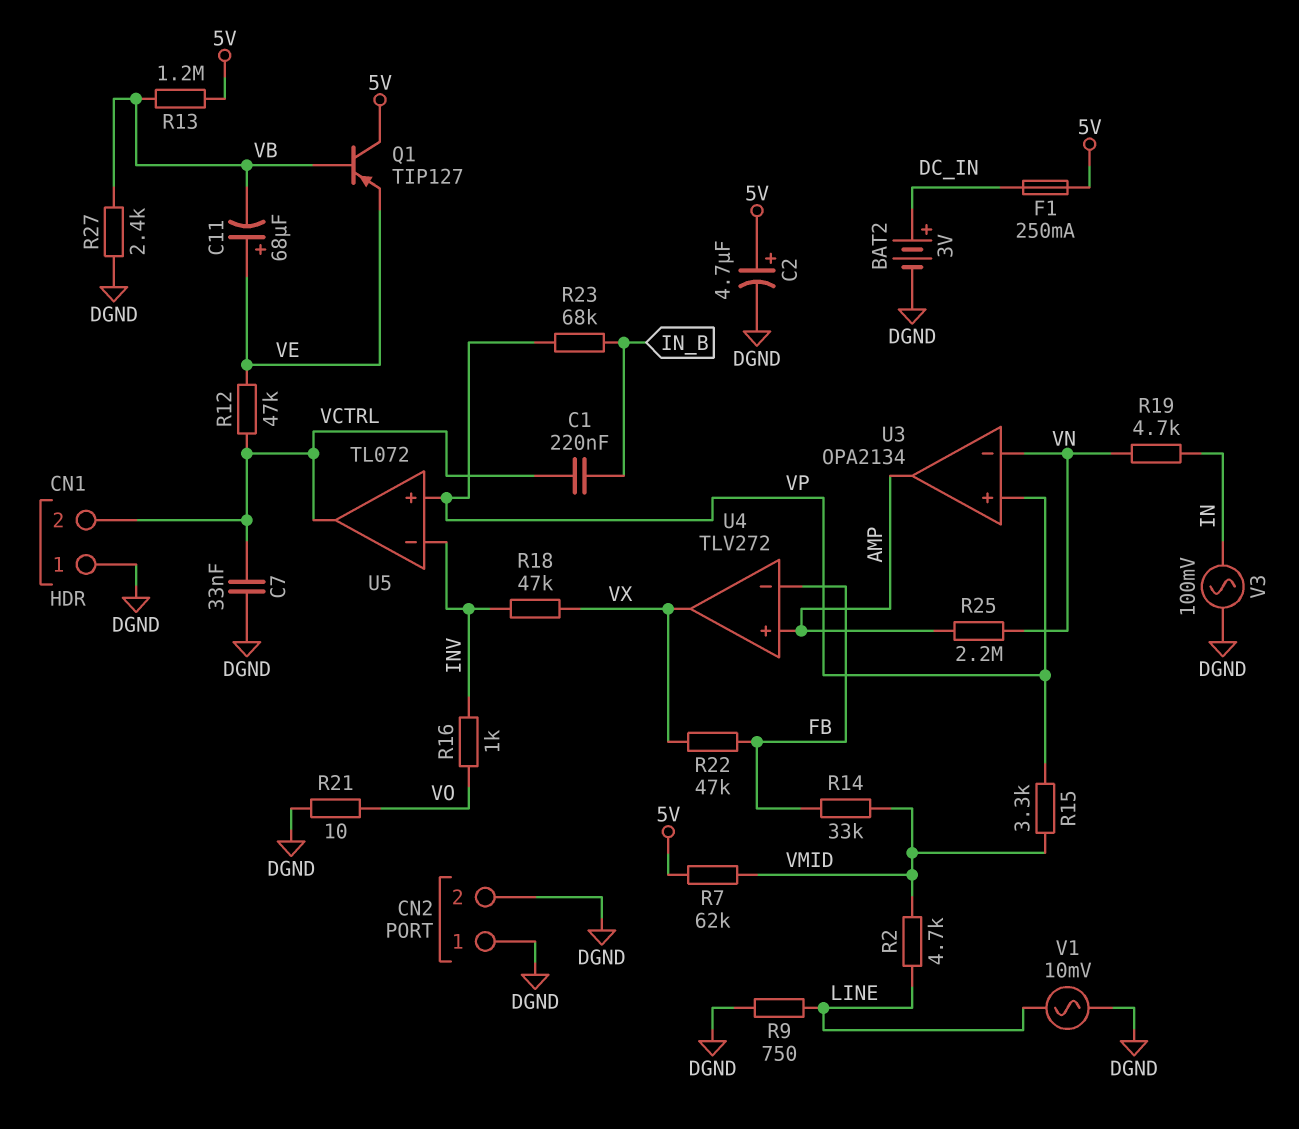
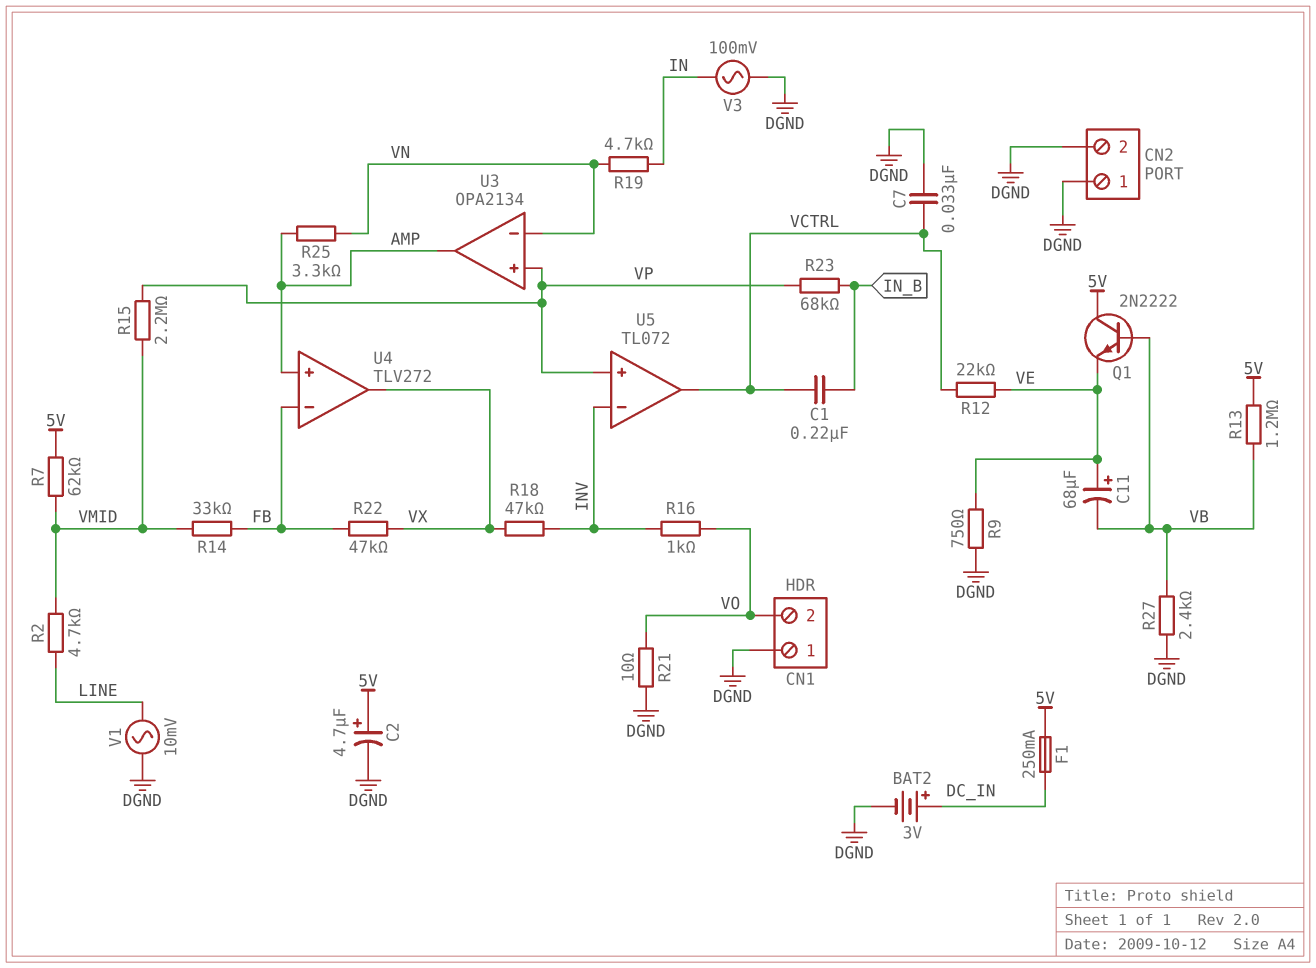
CN1 pin 2: VCTRL -> VO
Q1: PNP TIP127 (B VB, C 5V, E VE) -> NPN 2N2222 (B VB, C 5V, E VE)
R9: 750 (DGND, LINE) -> 750 (DGND, VE)
R12: 47k (VCTRL, VE) -> 22k (VCTRL, VE)
R15: 3.3k (VMID, VP) -> 2.2M (VMID, VP)
R25: 2.2M (AMP, VN) -> 3.3k (AMP, VN)

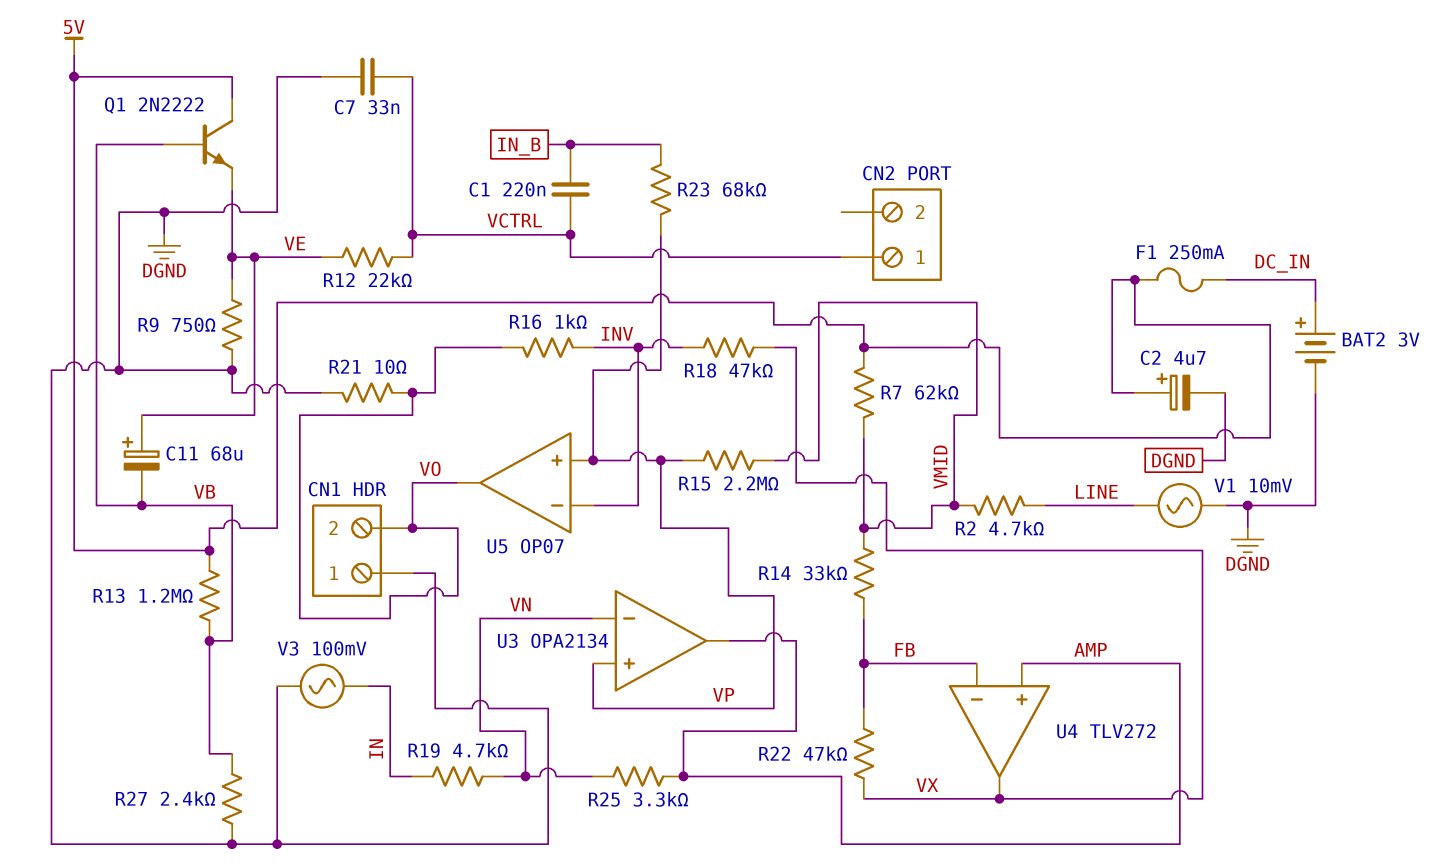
CN2 pin 1: DGND -> VCTRL
CN2 pin 2: DGND -> none
U5: TL072 -> OP07
U5 pin out: VCTRL -> VO

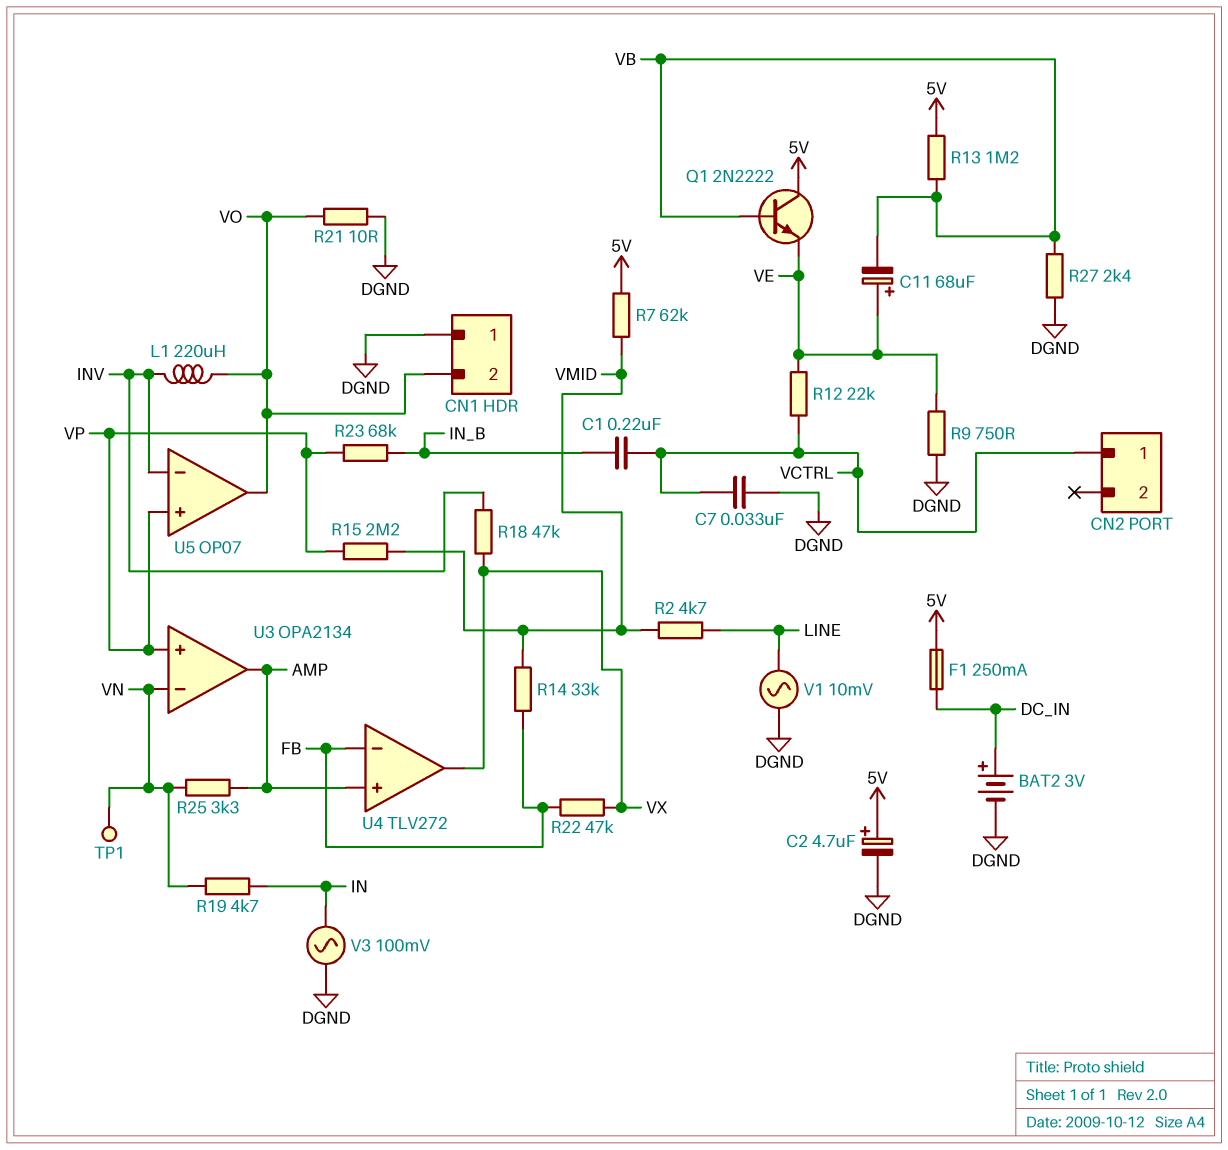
L1: none -> 220uH (INV, VO)
R16: 1k (INV, VO) -> none
TP1: none -> test point (VN)

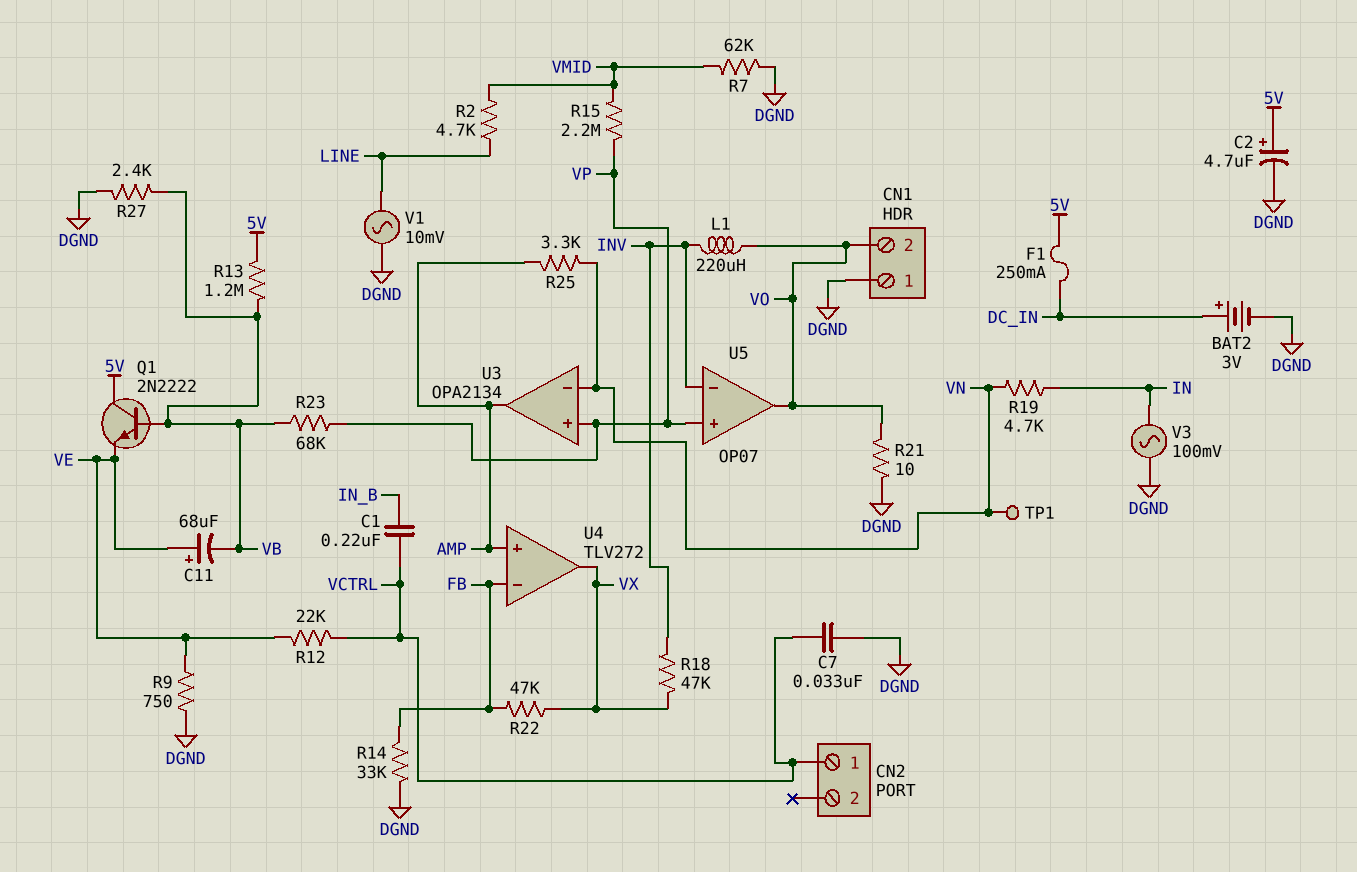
R7: 62k (5V, VMID) -> 62k (DGND, VMID)
R14: 33k (FB, VMID) -> 33k (DGND, FB)
R23: 68k (IN_B, VP) -> 68k (VB, VP)

